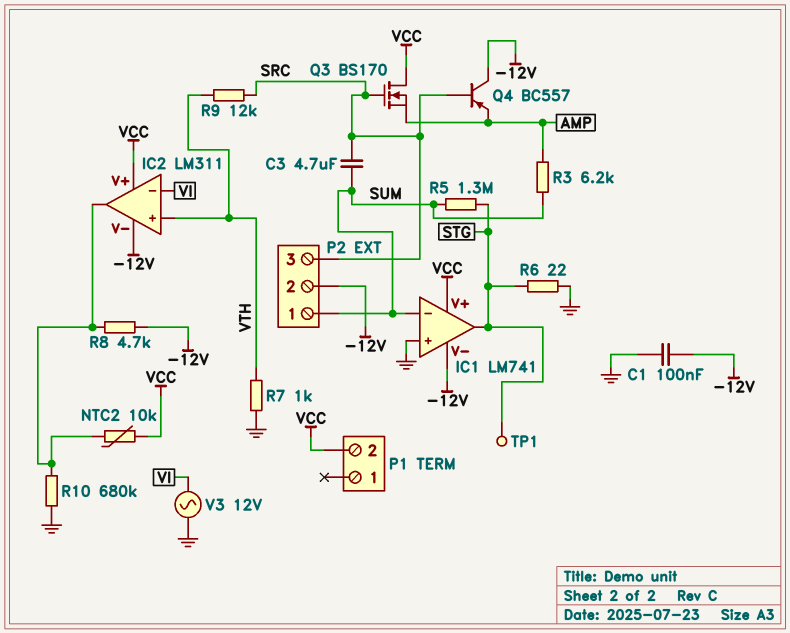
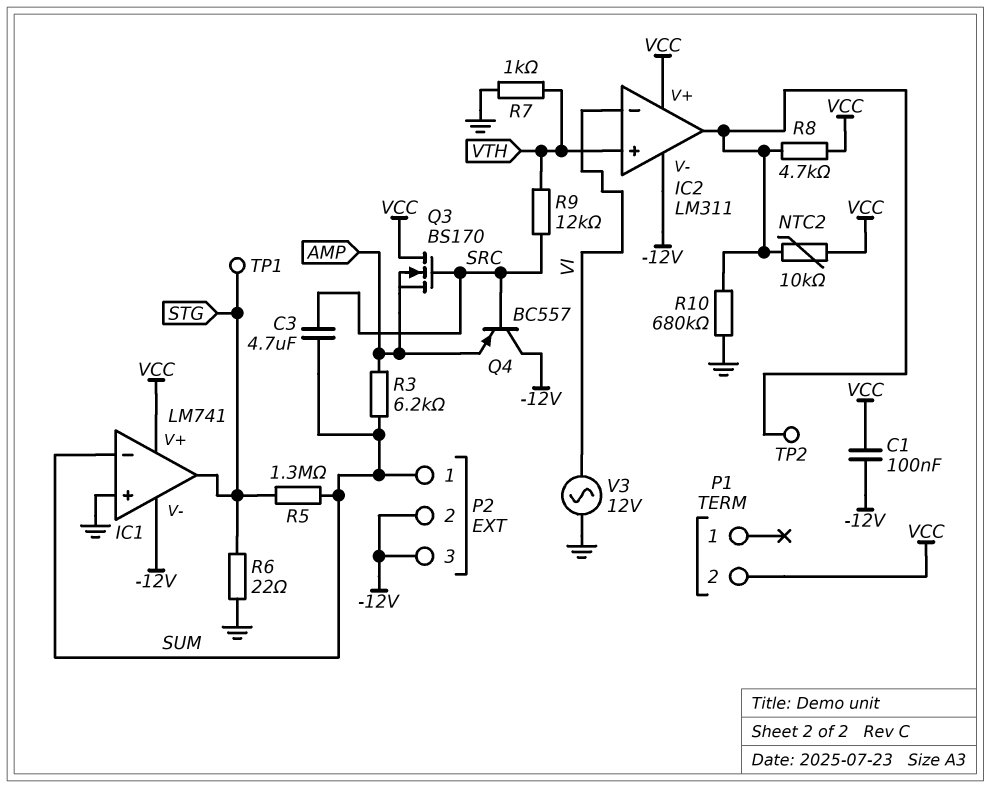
C1: 100nF (-12V, GND) -> 100nF (-12V, VCC)
P2 pin 3: SRC -> -12V
R8: 4.7k (-12V, IC2/out) -> 4.7k (IC2/out, VCC)
TP2: none -> test point (IC2/out)

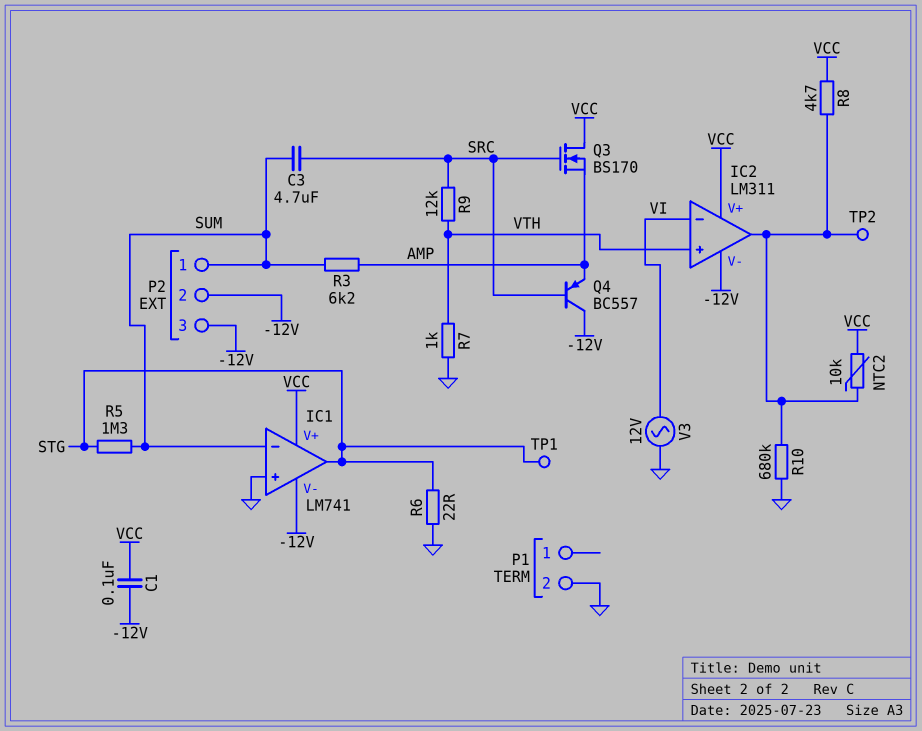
P1 pin 2: VCC -> GND

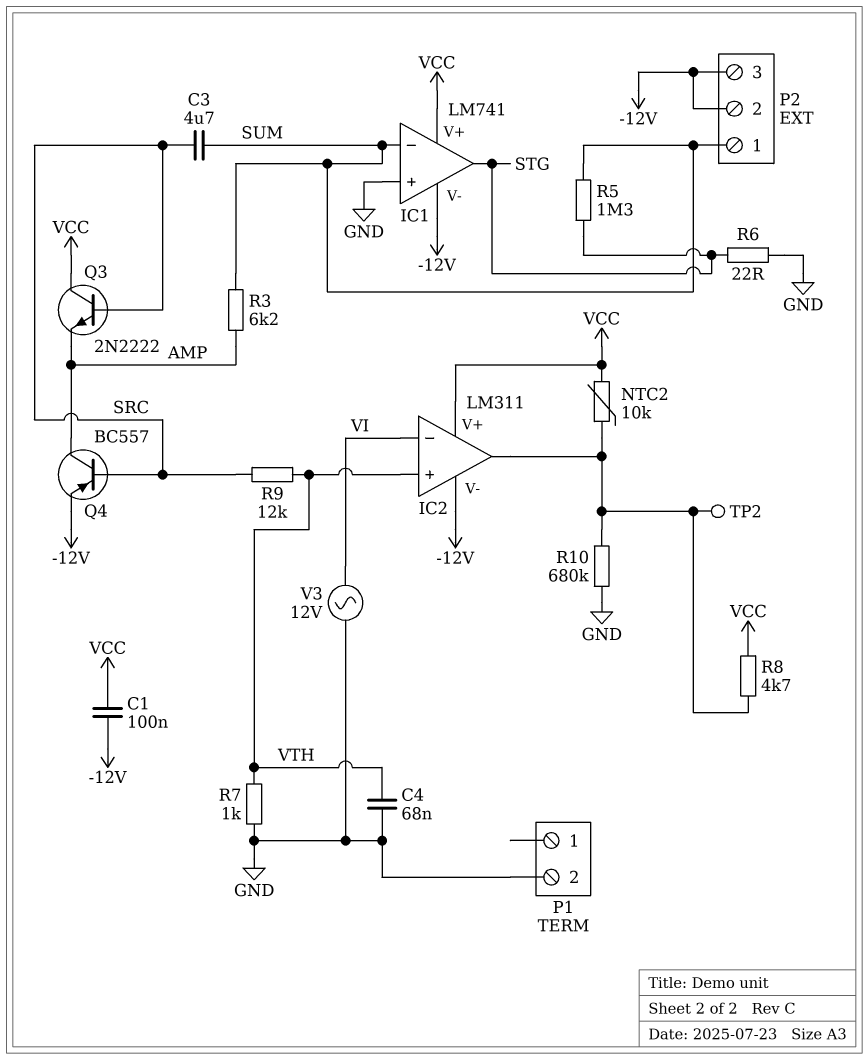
C4: none -> 68nF (GND, VTH)
Q3: NMOS BS170 (G SRC, D VCC, S AMP) -> NPN 2N2222 (B SRC, C VCC, E AMP)
Q4: PNP BC557 (B SRC, C -12V, E AMP) -> PNP BC557 (B SRC, C AMP, E -12V)
TP1: test point (STG) -> none

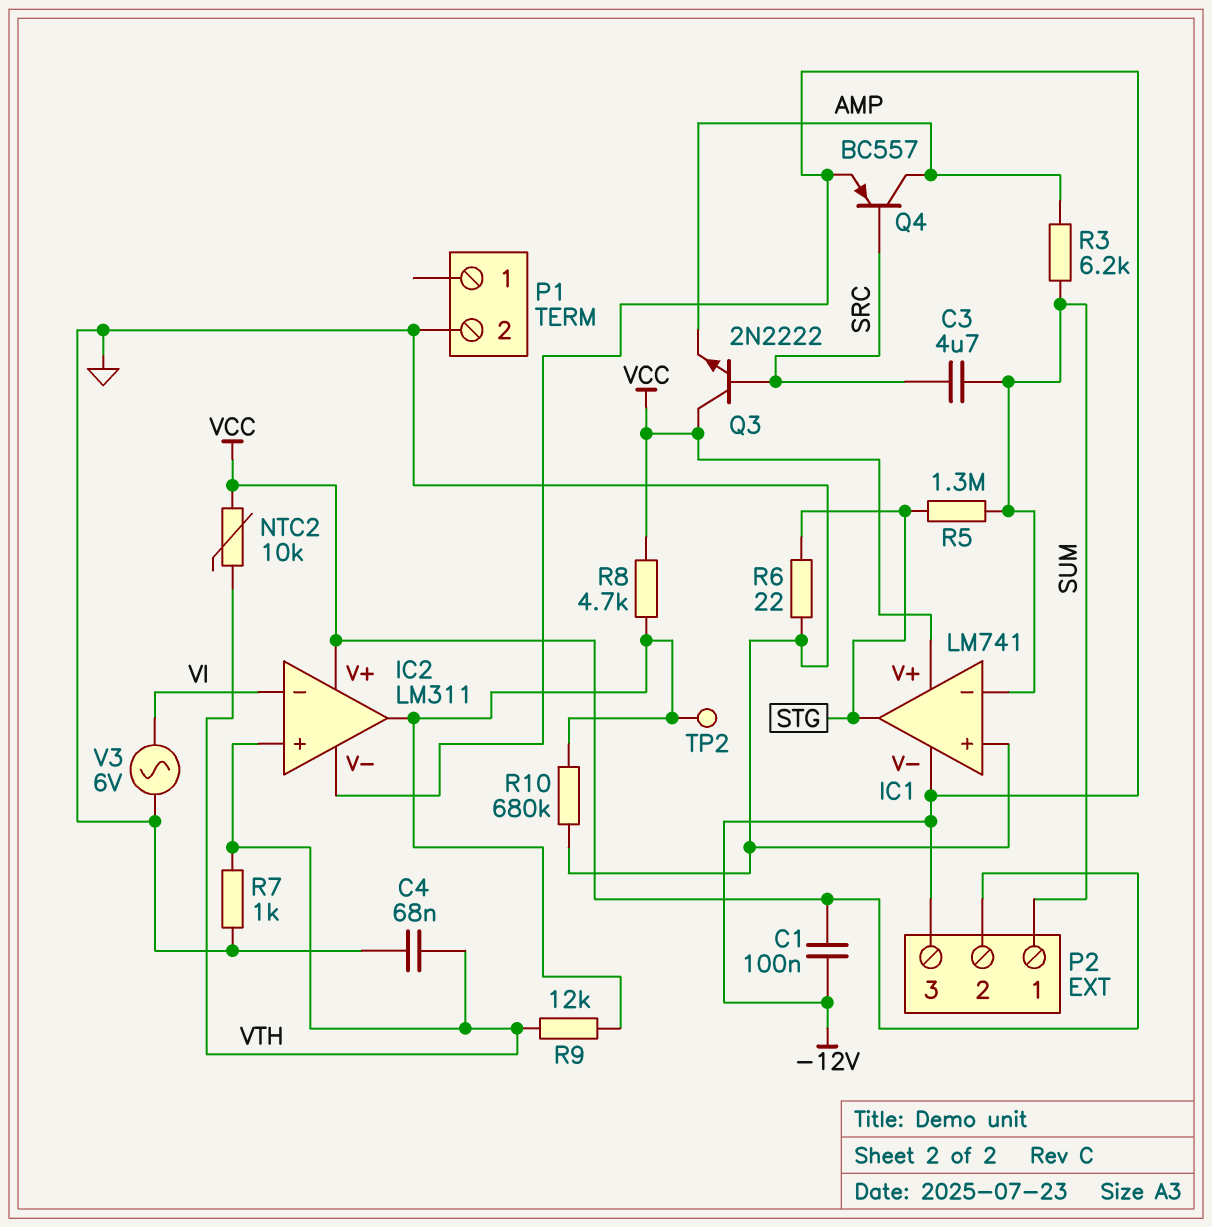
NTC2: 10k (IC2/out, VCC) -> 10k (VCC, VTH)
P2 pin 2: -12V -> VCC
R9: 12k (SRC, VTH) -> 12k (IC2/out, VTH)
V3: AC 12V (GND, VI) -> AC 6V (GND, VI)

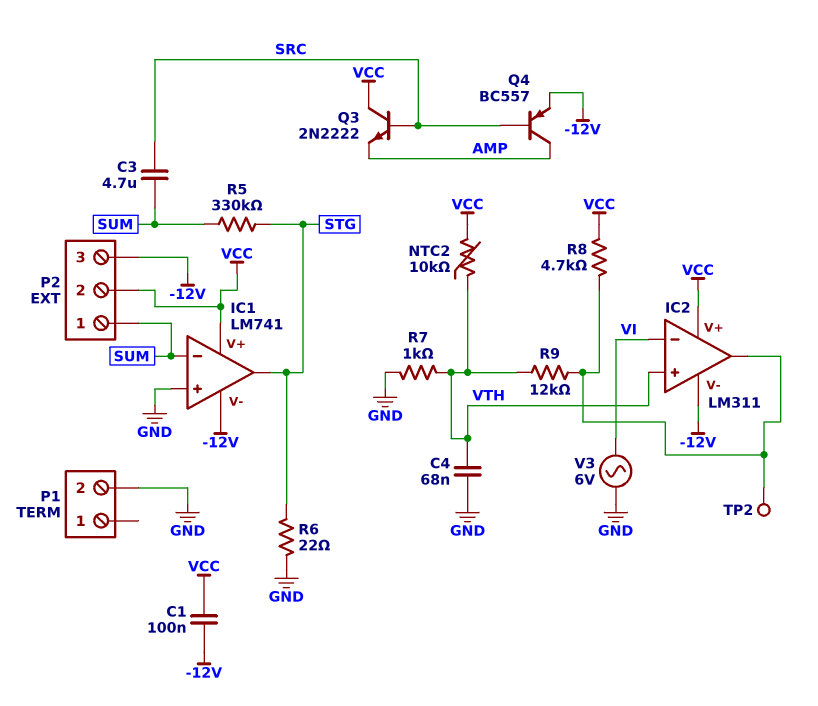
R3: 6.2k (AMP, SUM) -> none
R5: 1.3M (STG, SUM) -> 330k (STG, SUM)
R10: 680k (GND, IC2/out) -> none

